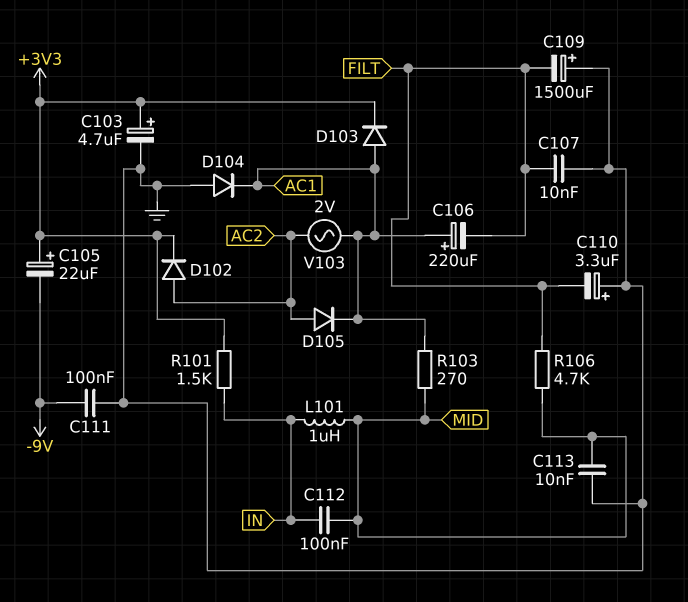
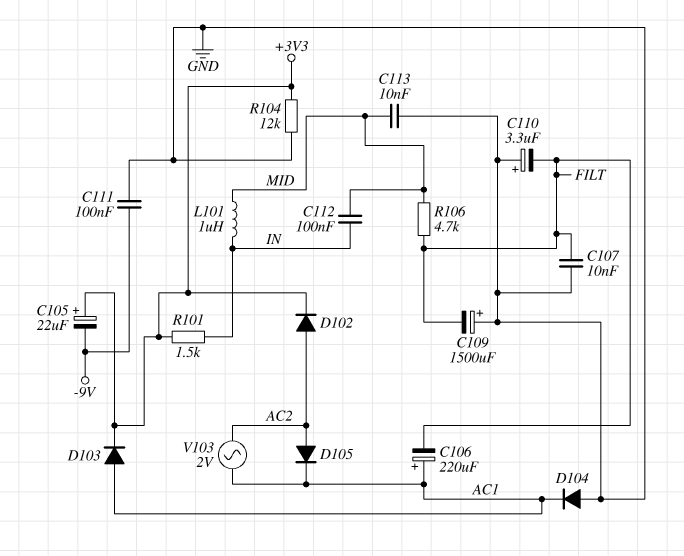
C103: 4.7uF (plus +3V3, minus GND) -> none
R103: 270 (AC1, MID) -> none
R104: none -> 12k (+3V3, GND)

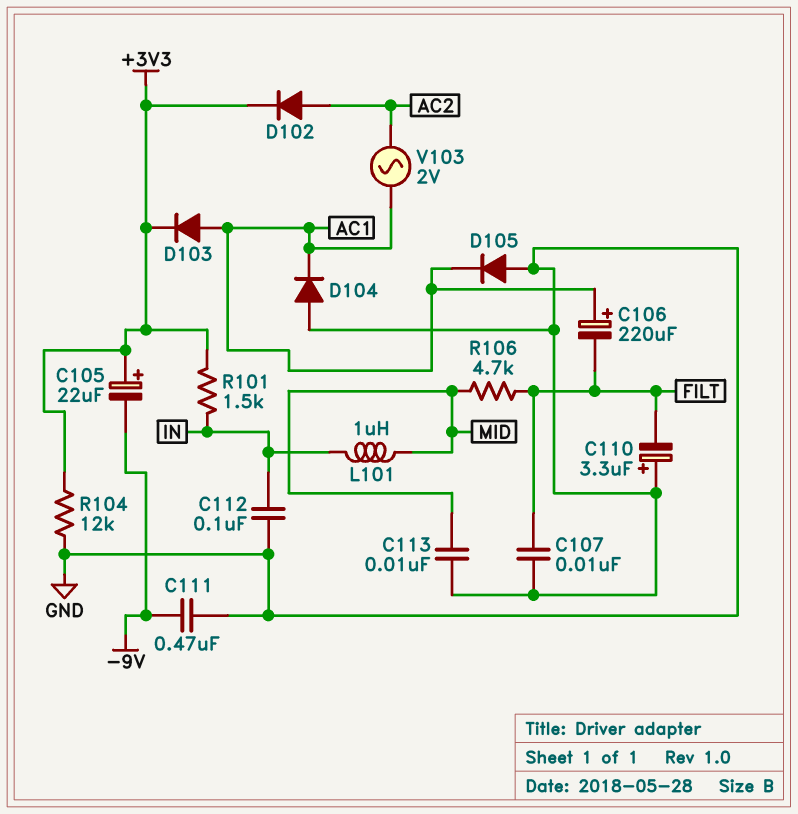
C109: 1500uF (plus GND, minus FILT) -> none
C111: 100nF (-9V, GND) -> 470nF (-9V, GND)
C112: 100nF (IN, MID) -> 100nF (GND, IN)
D105: diode (A AC2, K AC1) -> diode (A GND, K AC1)

